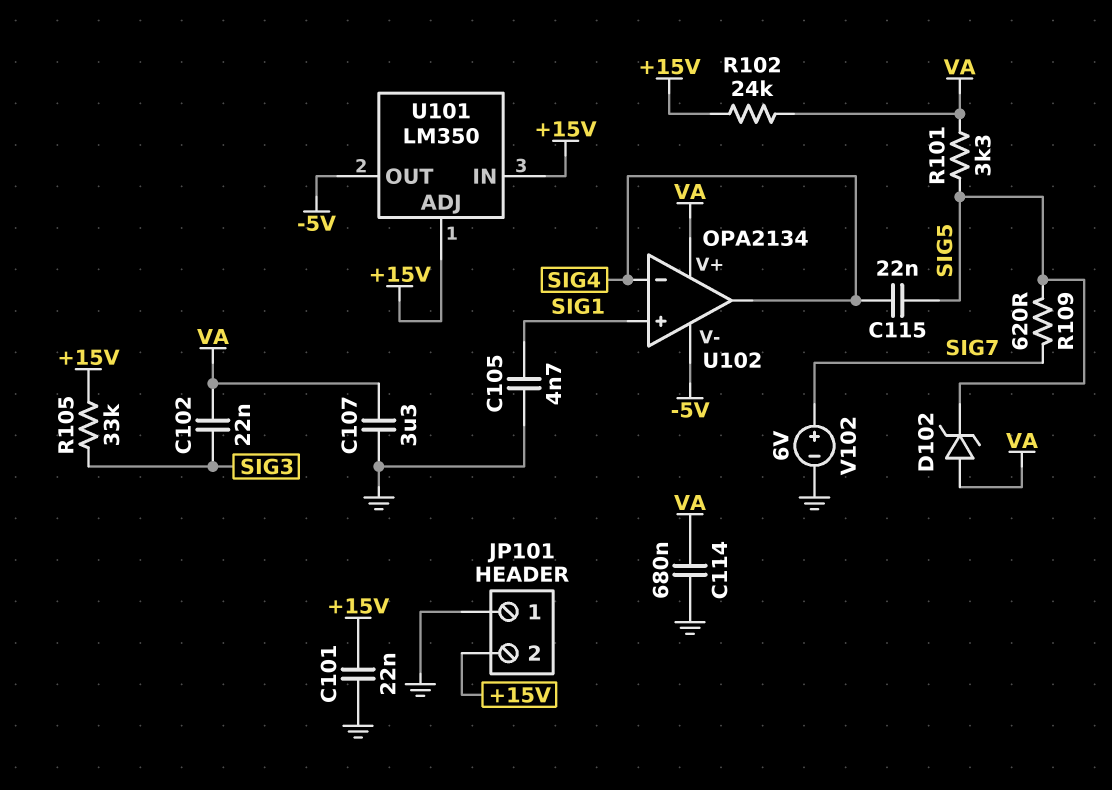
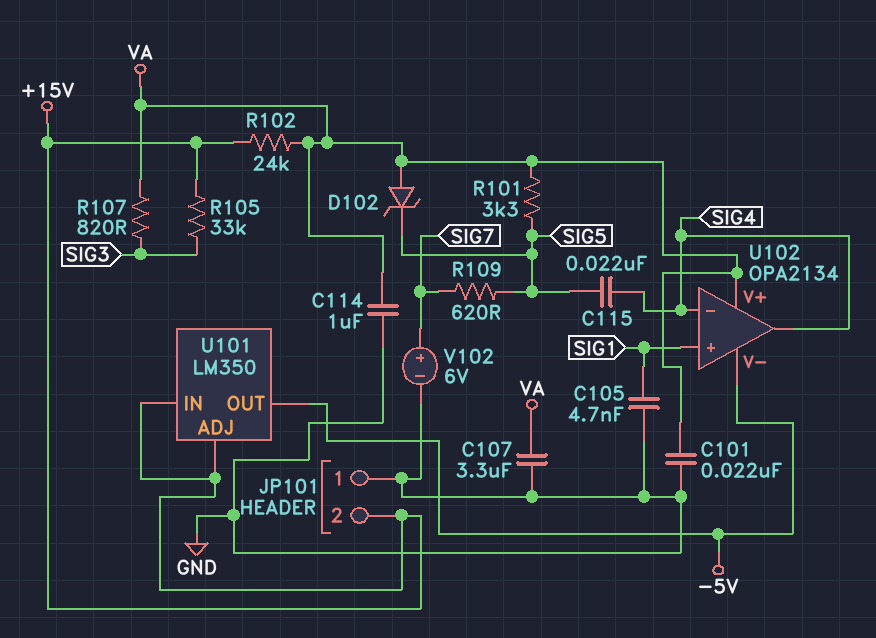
C101: 22nF (+15V, GND) -> 22nF (GND, VA)
C102: 22nF (SIG3, VA) -> none
C114: 680nF (GND, VA) -> 1uF (GND, VA)
R107: none -> 820 (SIG3, VA)

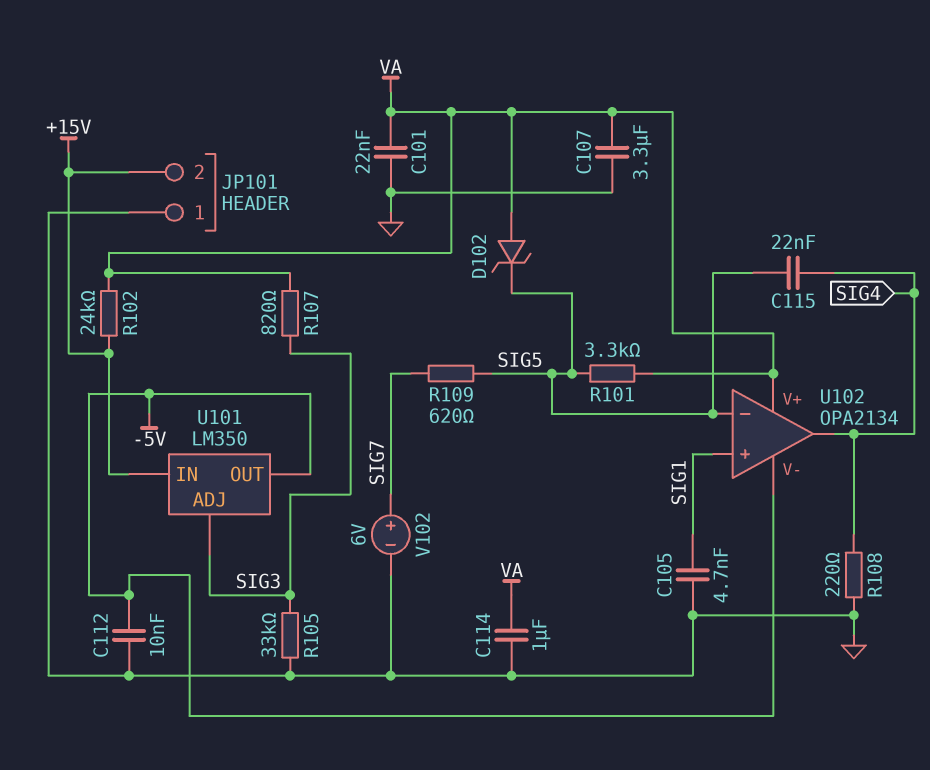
C112: none -> 10nF (-5V, GND)
R105: 33k (+15V, SIG3) -> 33k (GND, SIG3)
R108: none -> 220 (GND, SIG4)
U101 pin ADJ: +15V -> SIG3
U102 pin in-: SIG4 -> SIG5

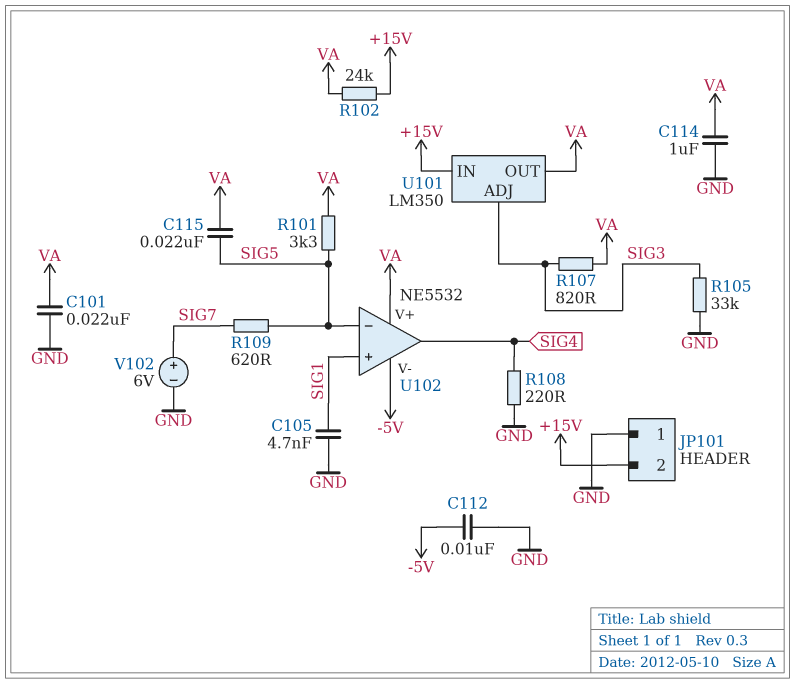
C107: 3.3uF (GND, VA) -> none
C115: 22nF (SIG4, SIG5) -> 22nF (SIG5, VA)
D102: zener (A VA, K SIG5) -> none
U101 pin OUT: -5V -> VA
U102: OPA2134 -> NE5532

